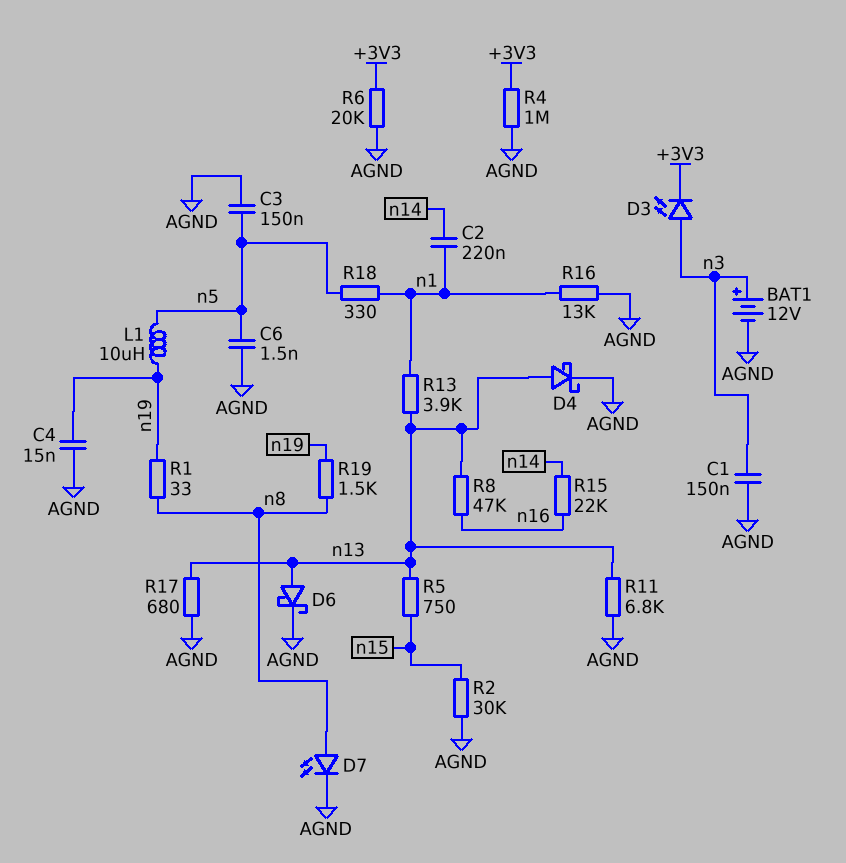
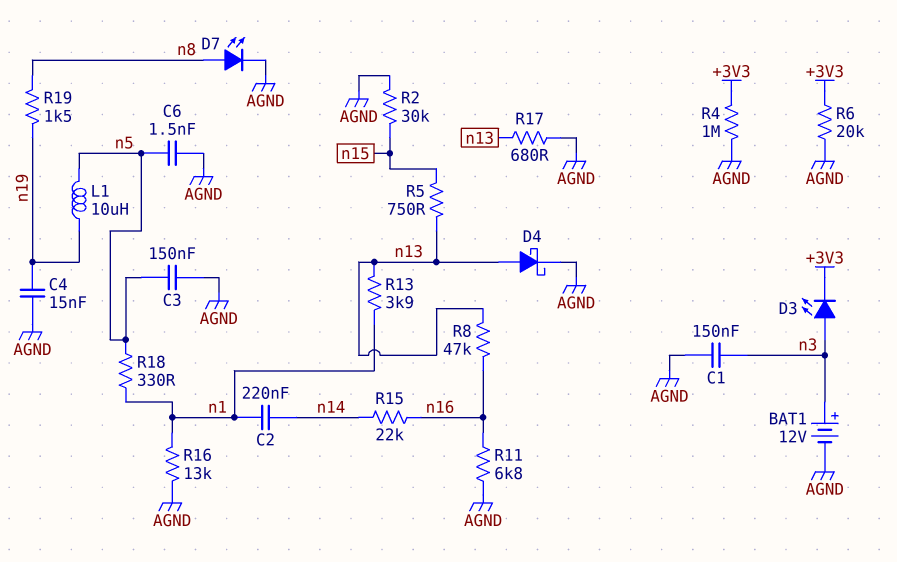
D6: schottky (A n13, K AGND) -> none
R1: 33 (n8, n19) -> none
R11: 6.8k (AGND, n13) -> 6.8k (AGND, n16)

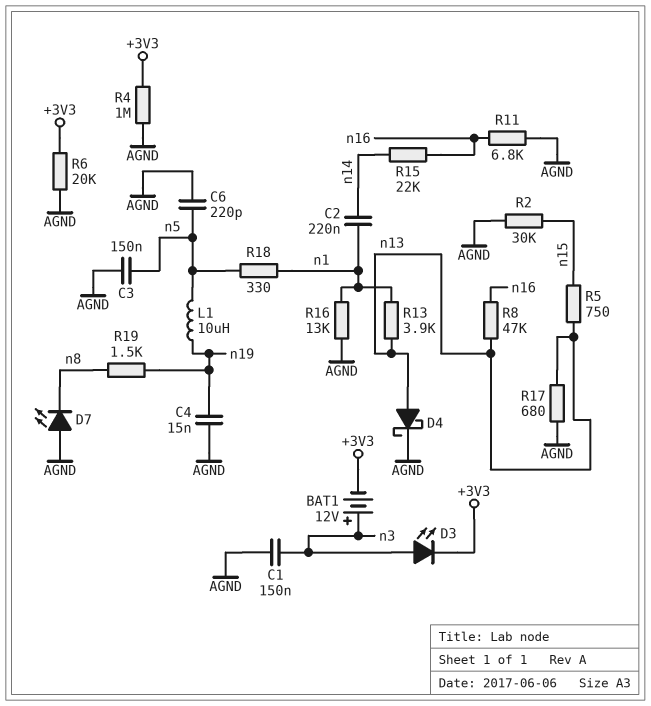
BAT1: 12V (plus n3, minus AGND) -> 12V (plus n3, minus +3V3)
C6: 1.5nF (AGND, n5) -> 220pF (AGND, n5)
D7: LED (A n8, K AGND) -> LED (A AGND, K n8)

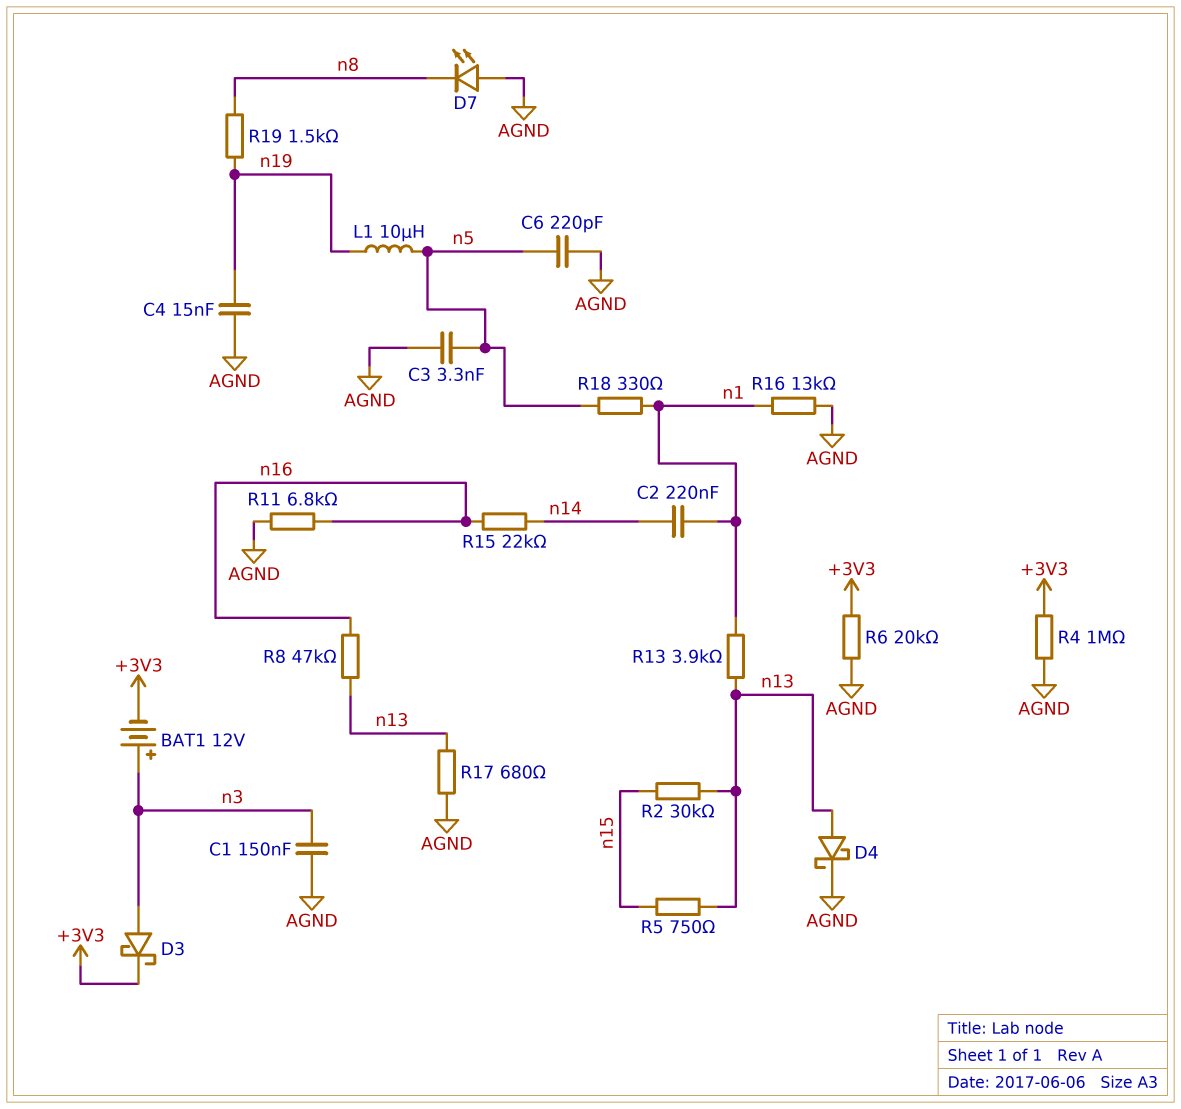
C3: 150nF (AGND, n5) -> 3.3nF (AGND, n5)
D3: LED (A n3, K +3V3) -> schottky (A n3, K +3V3)
R2: 30k (AGND, n15) -> 30k (n13, n15)

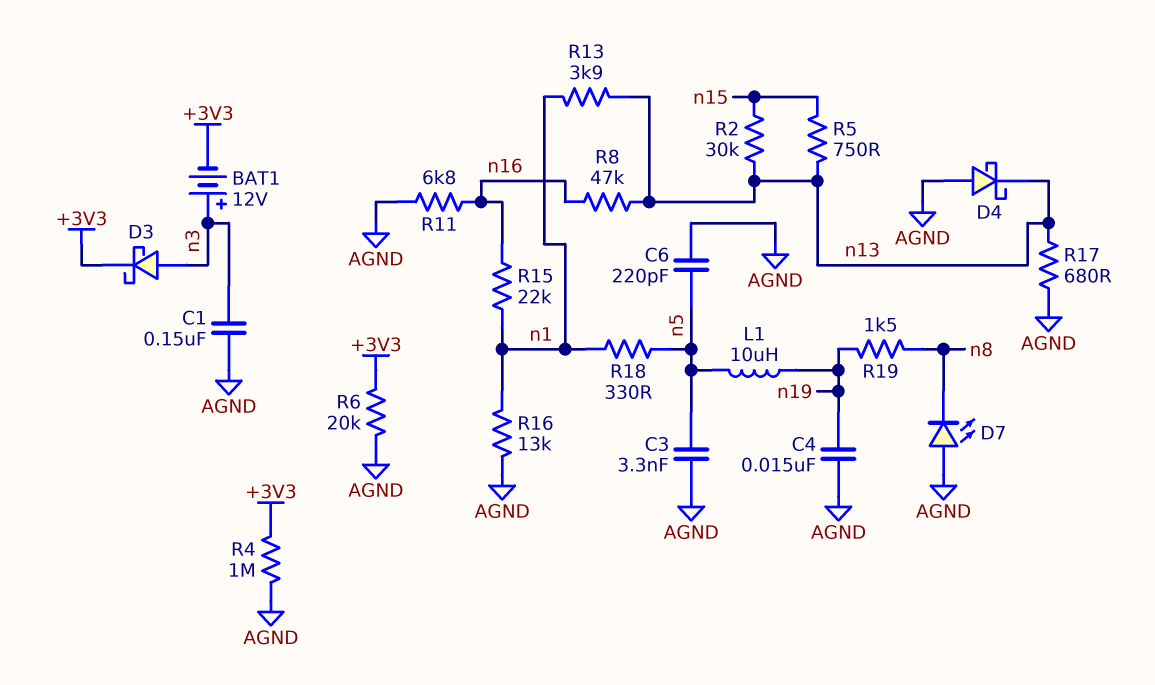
C2: 220nF (n1, n14) -> none
D4: schottky (A n13, K AGND) -> schottky (A AGND, K n13)
R15: 22k (n14, n16) -> 22k (n1, n16)

